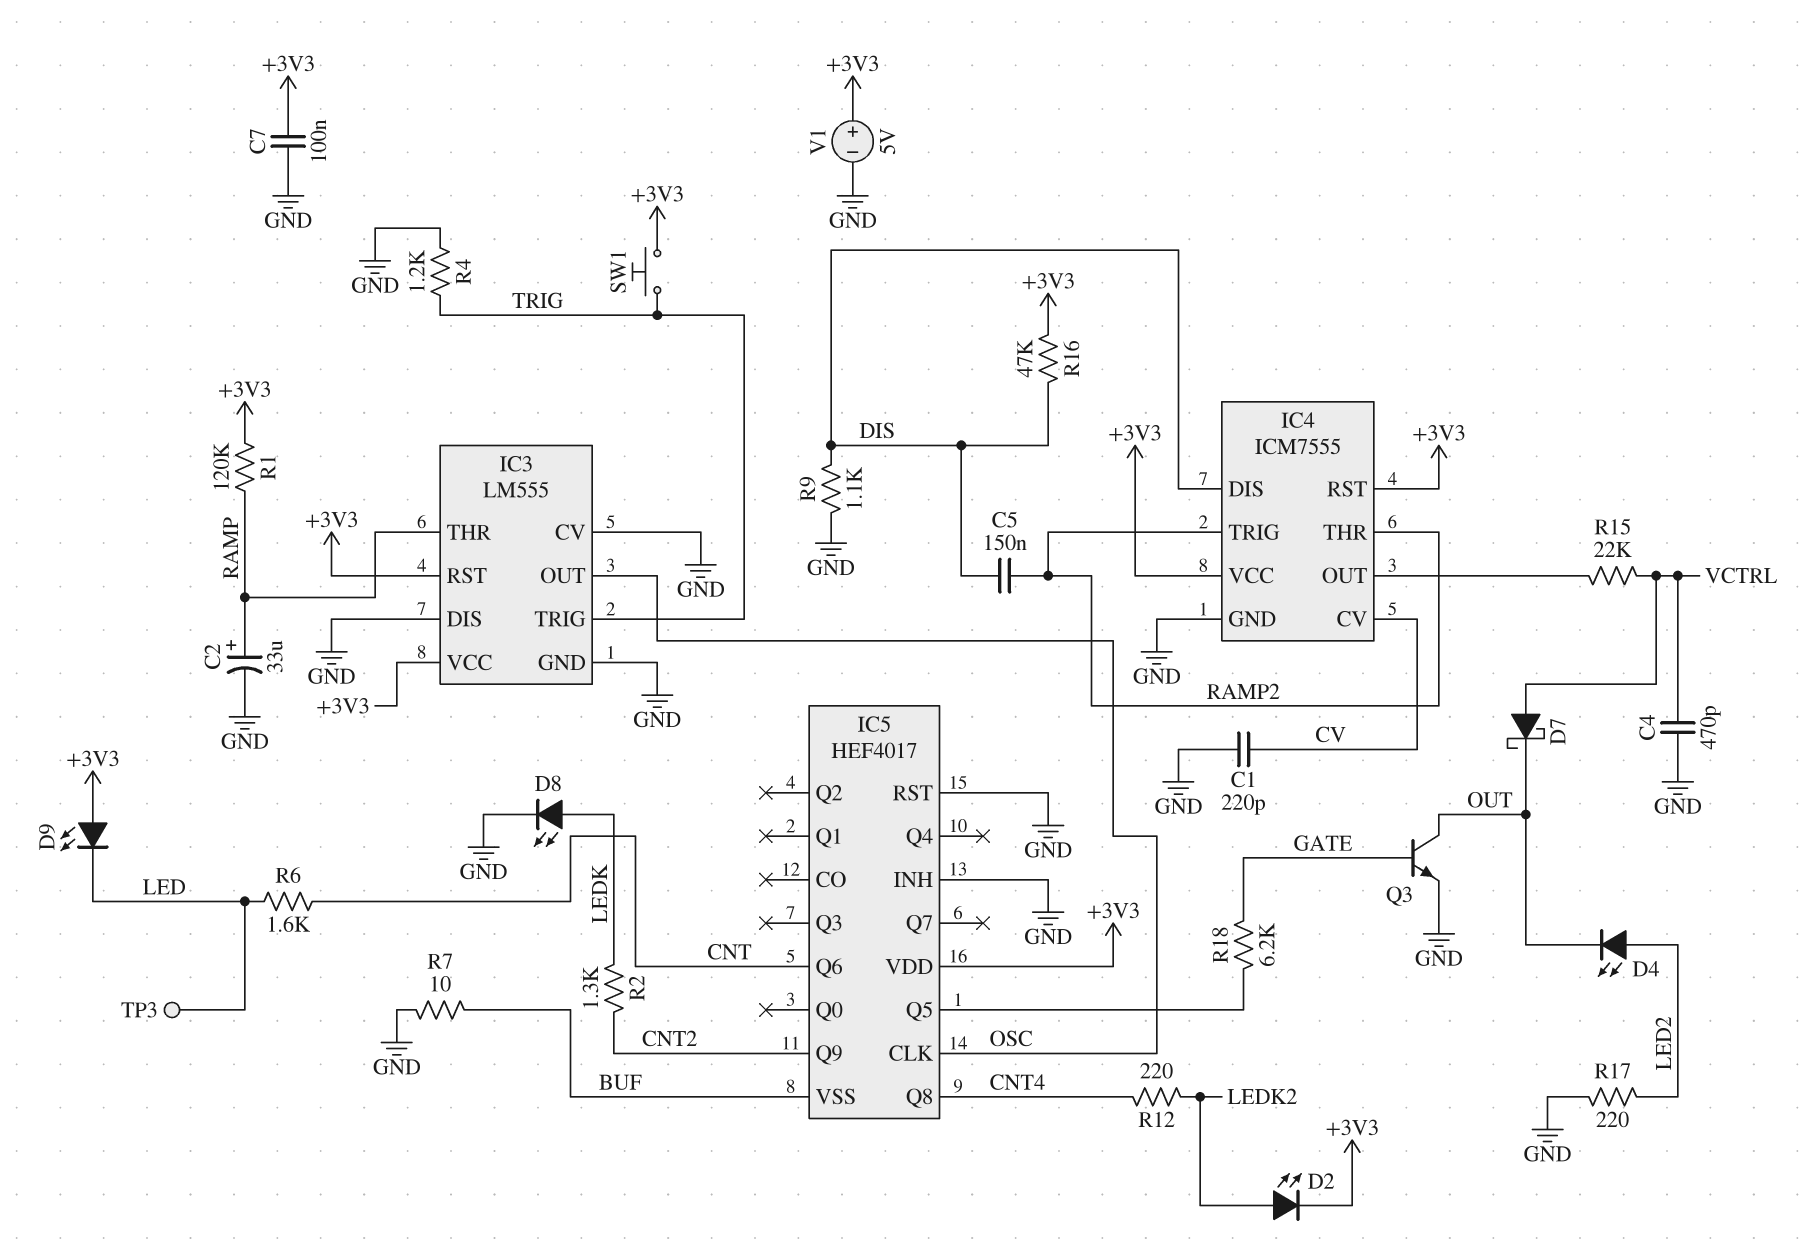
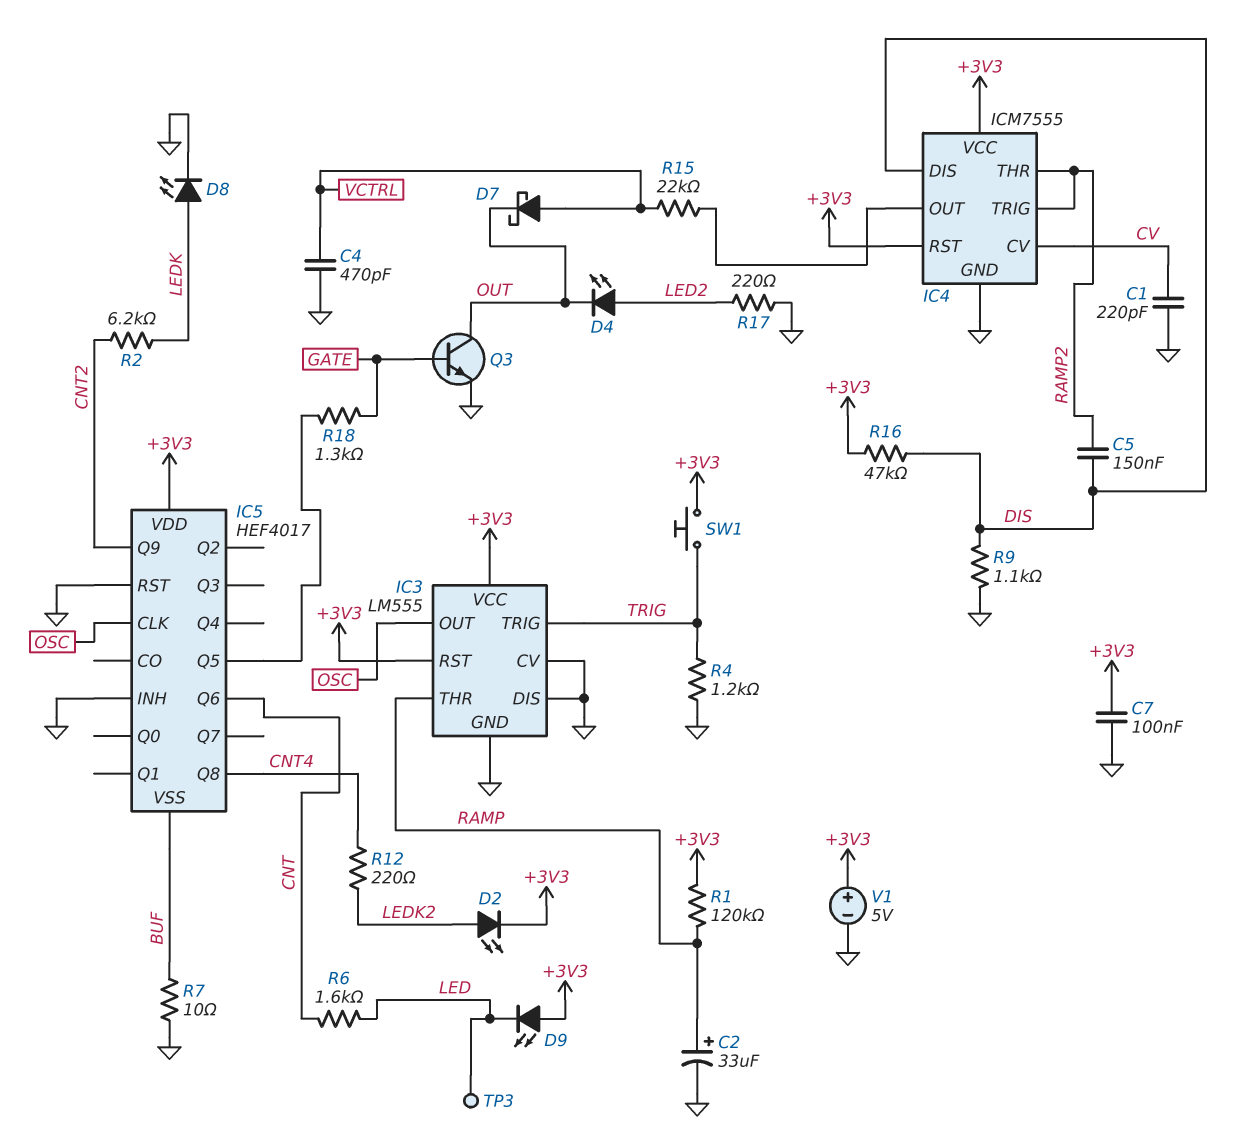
R2: 1.3k (CNT2, LEDK) -> 6.2k (CNT2, LEDK)
R18: 6.2k (GATE, IC5/Q5) -> 1.3k (GATE, IC5/Q5)

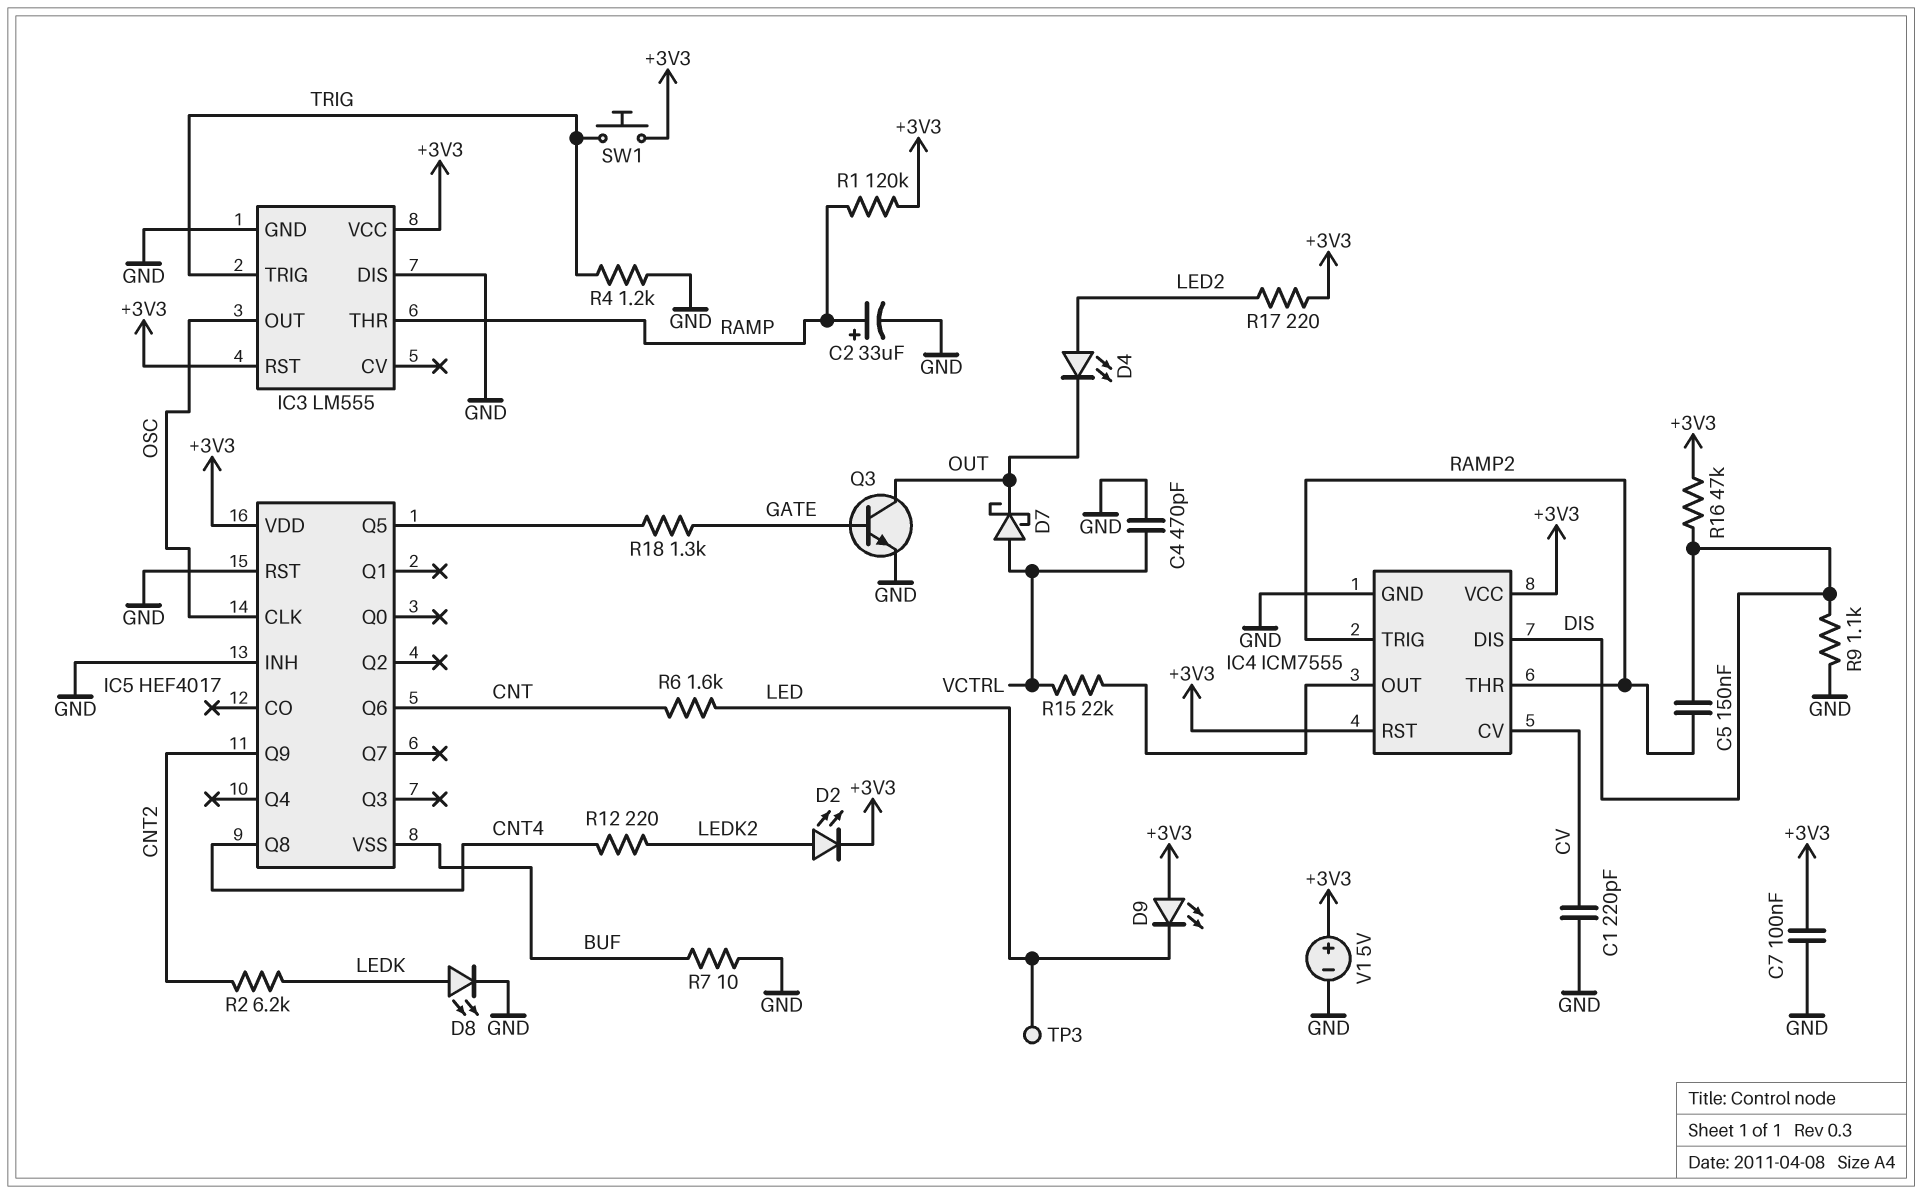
IC3 pin CV: GND -> none
R17: 220 (GND, LED2) -> 220 (+3V3, LED2)

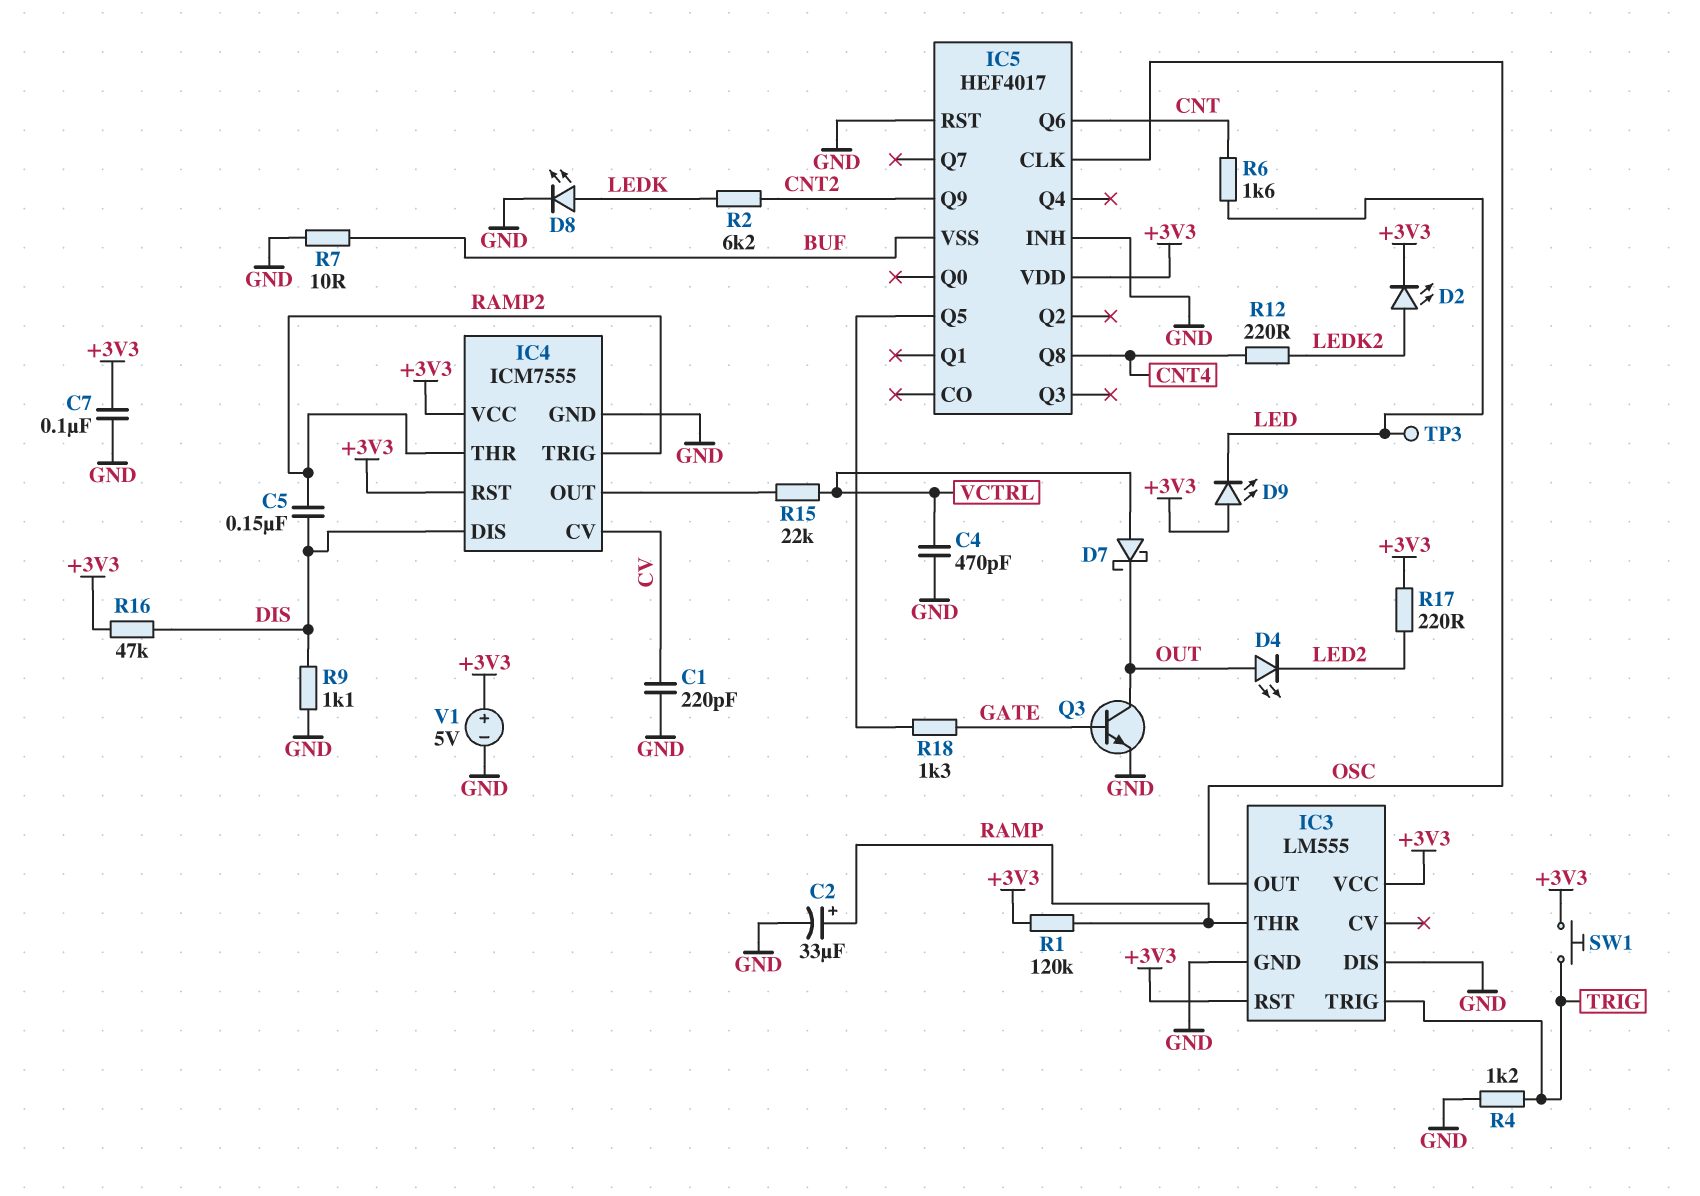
D4: LED (A LED2, K OUT) -> LED (A OUT, K LED2)

